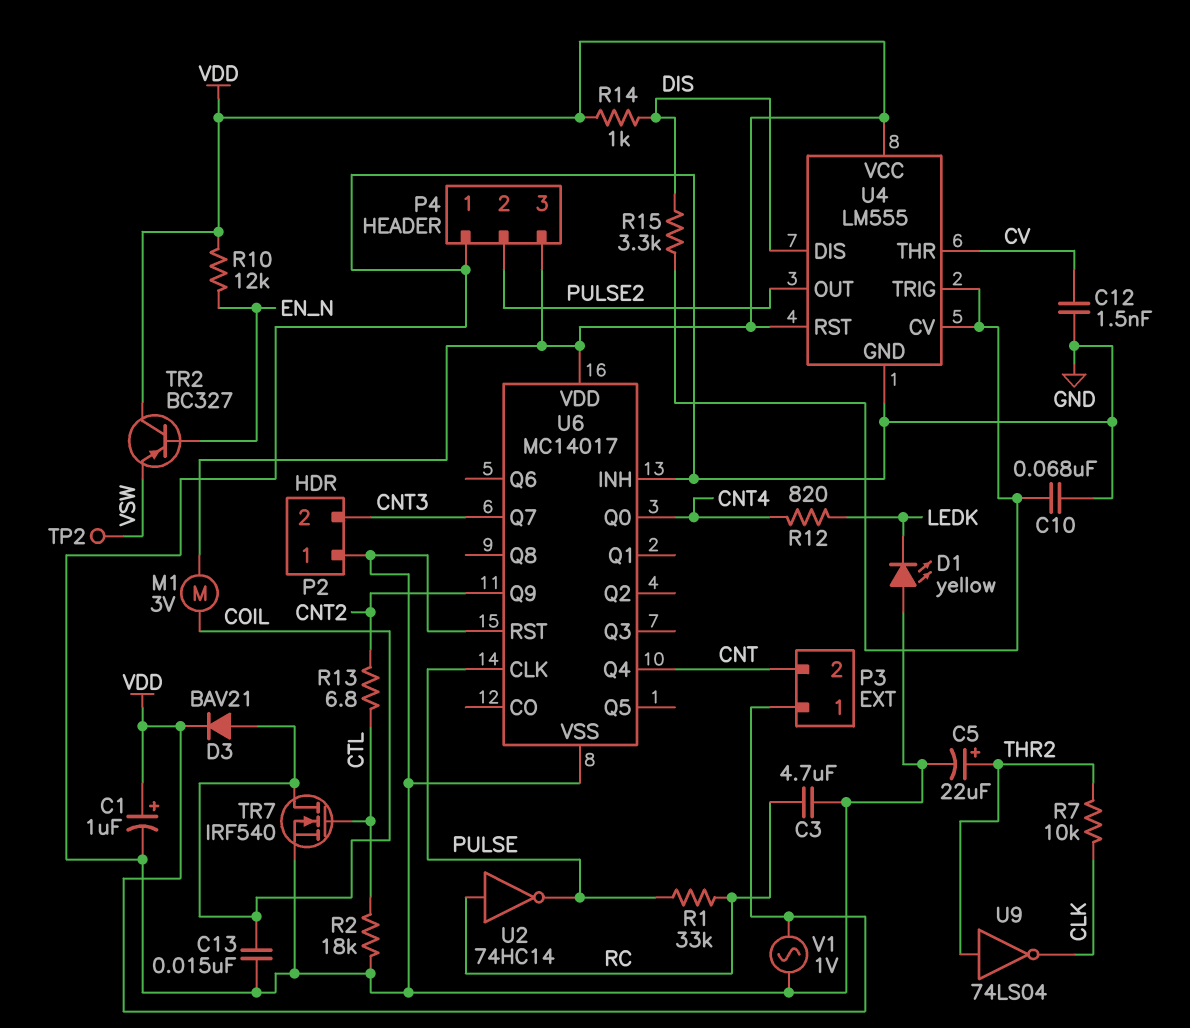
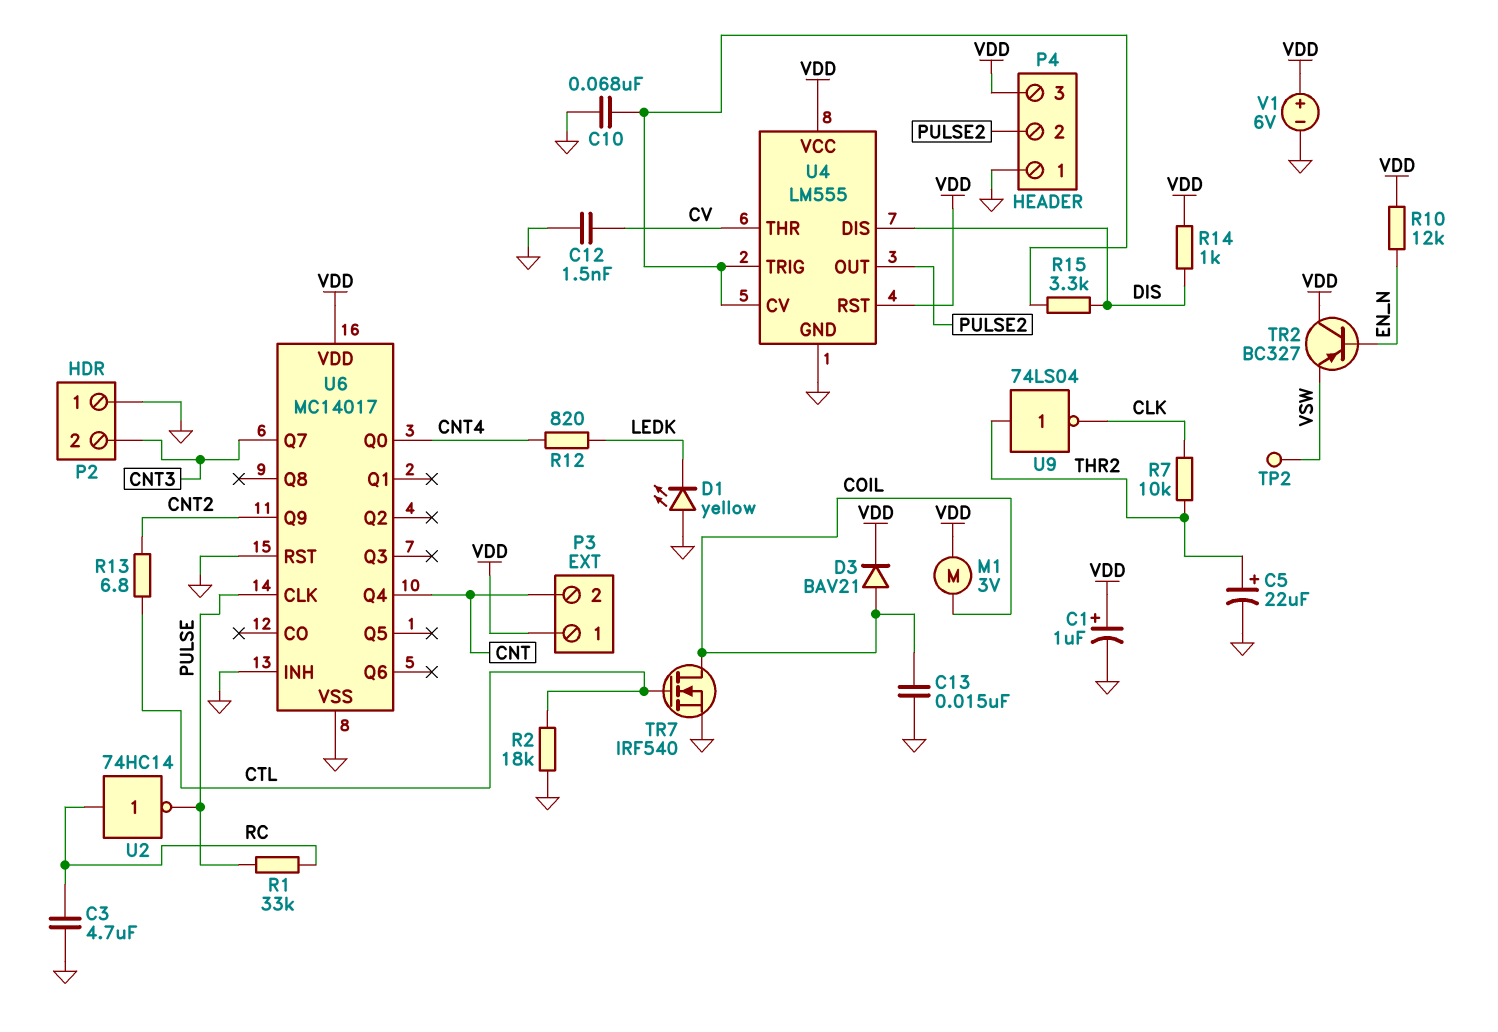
V1: AC 1V (GND, VDD) -> 6V (plus VDD, minus GND)

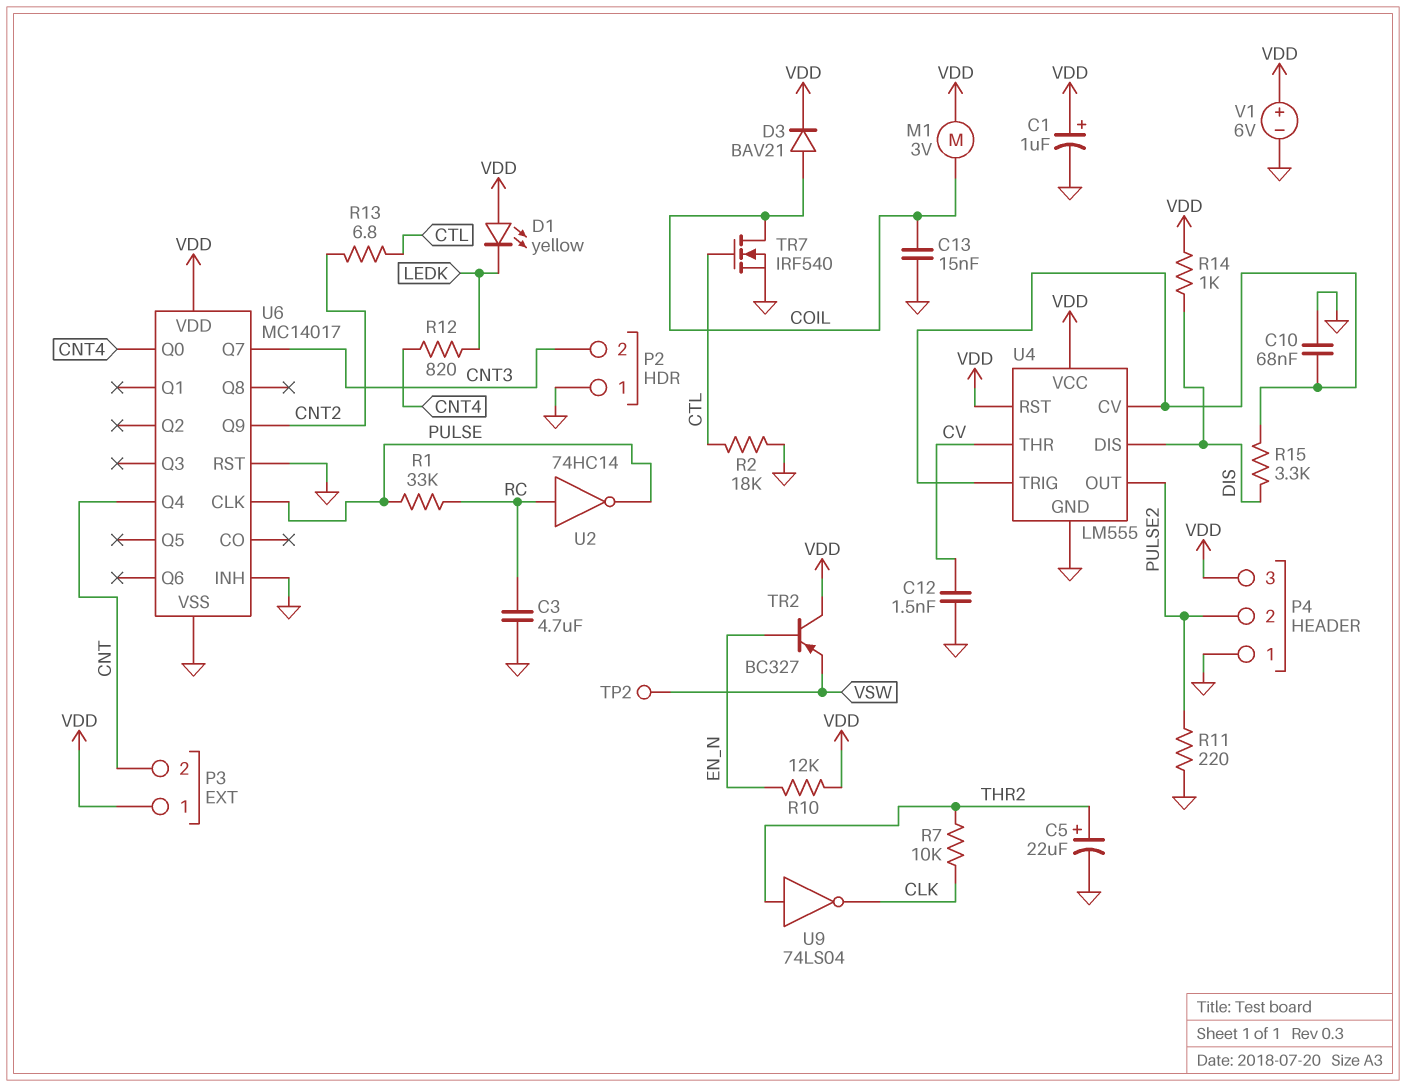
D1: LED yellow (A GND, K LEDK) -> LED yellow (A VDD, K LEDK)
R11: none -> 220 (GND, PULSE2)

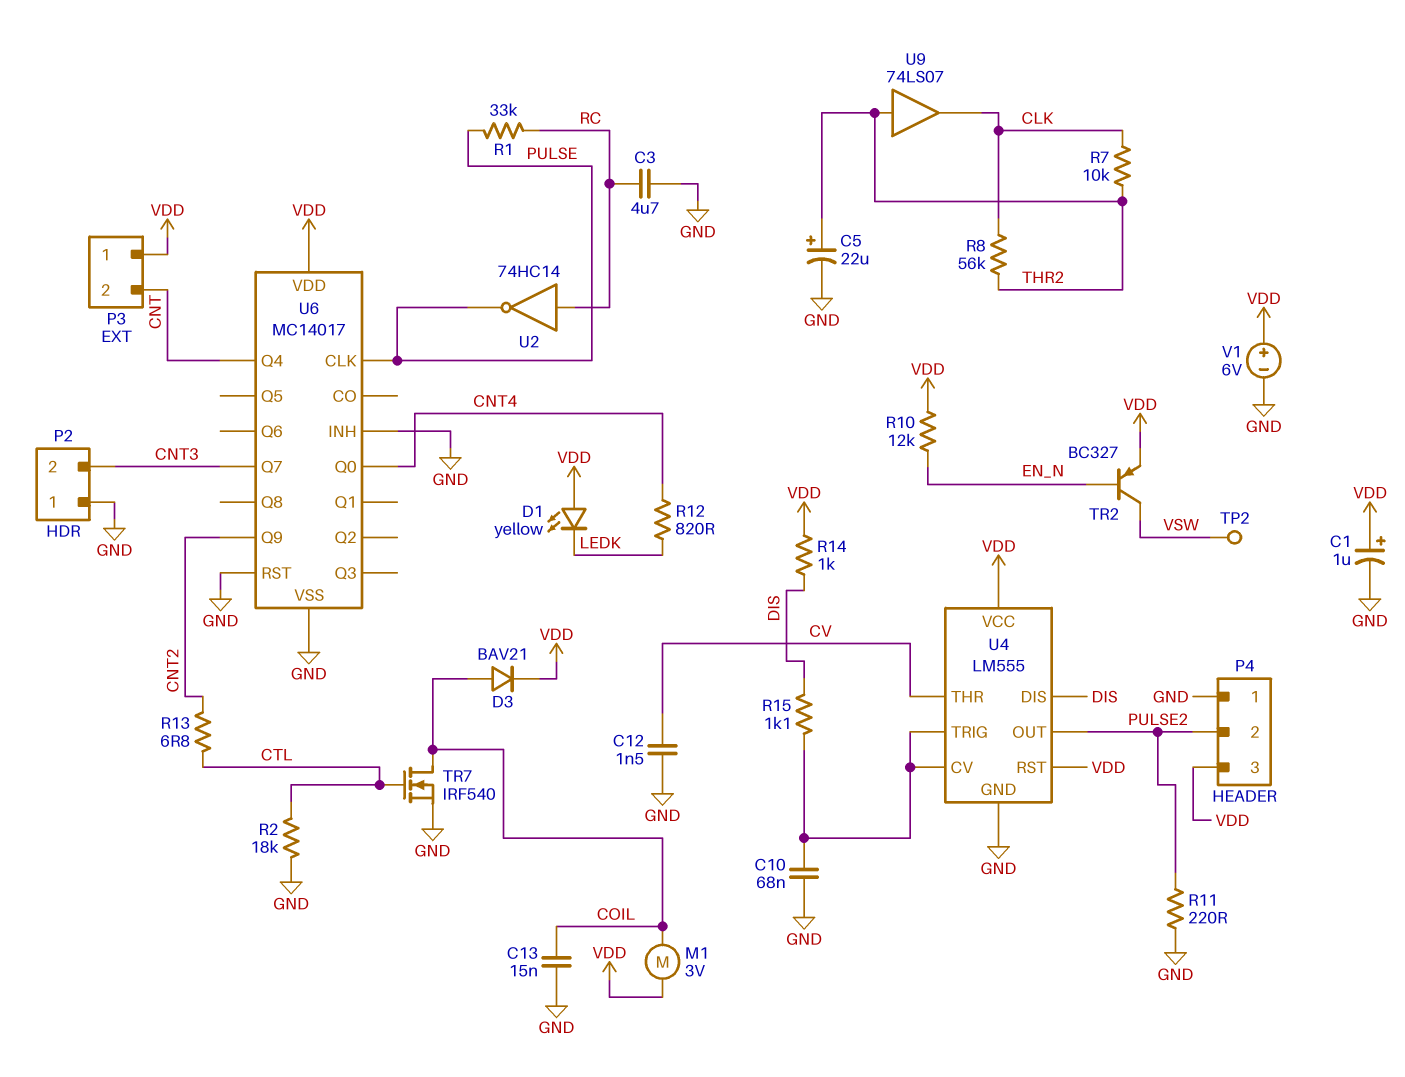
R8: none -> 56k (CLK, THR2)
R15: 3.3k (DIS, U4/CV) -> 1.1k (DIS, U4/CV)
TR2: PNP BC327 (B EN_N, C VDD, E VSW) -> PNP BC327 (B EN_N, C VSW, E VDD)
U9: NOT 74LS04 (in THR2, out CLK) -> buffer 74LS07 (in THR2, out CLK)

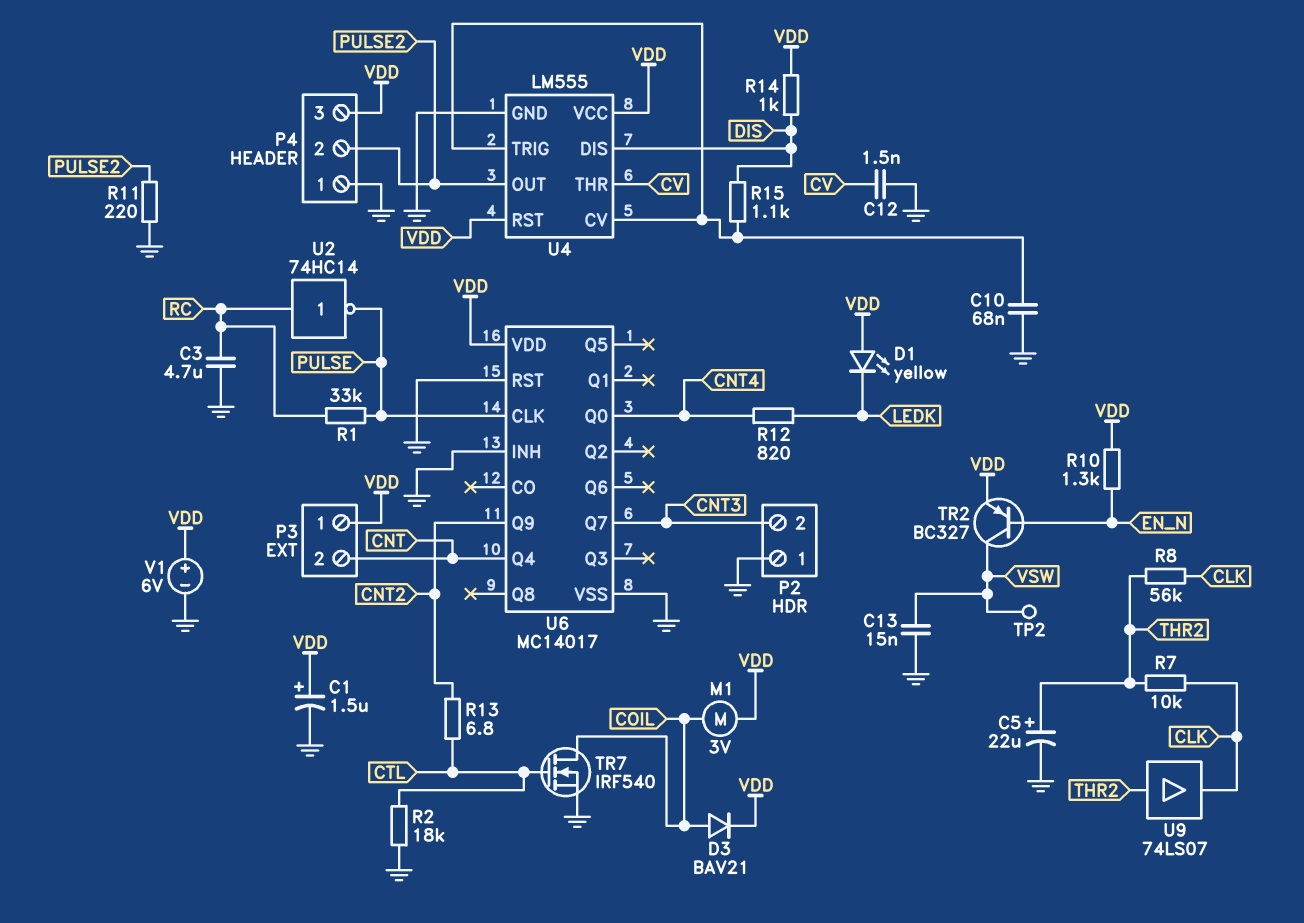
C1: 1uF (plus VDD, minus GND) -> 1.5uF (plus VDD, minus GND)
C13: 15nF (COIL, GND) -> 15nF (GND, VSW)
R10: 12k (EN_N, VDD) -> 1.3k (EN_N, VDD)

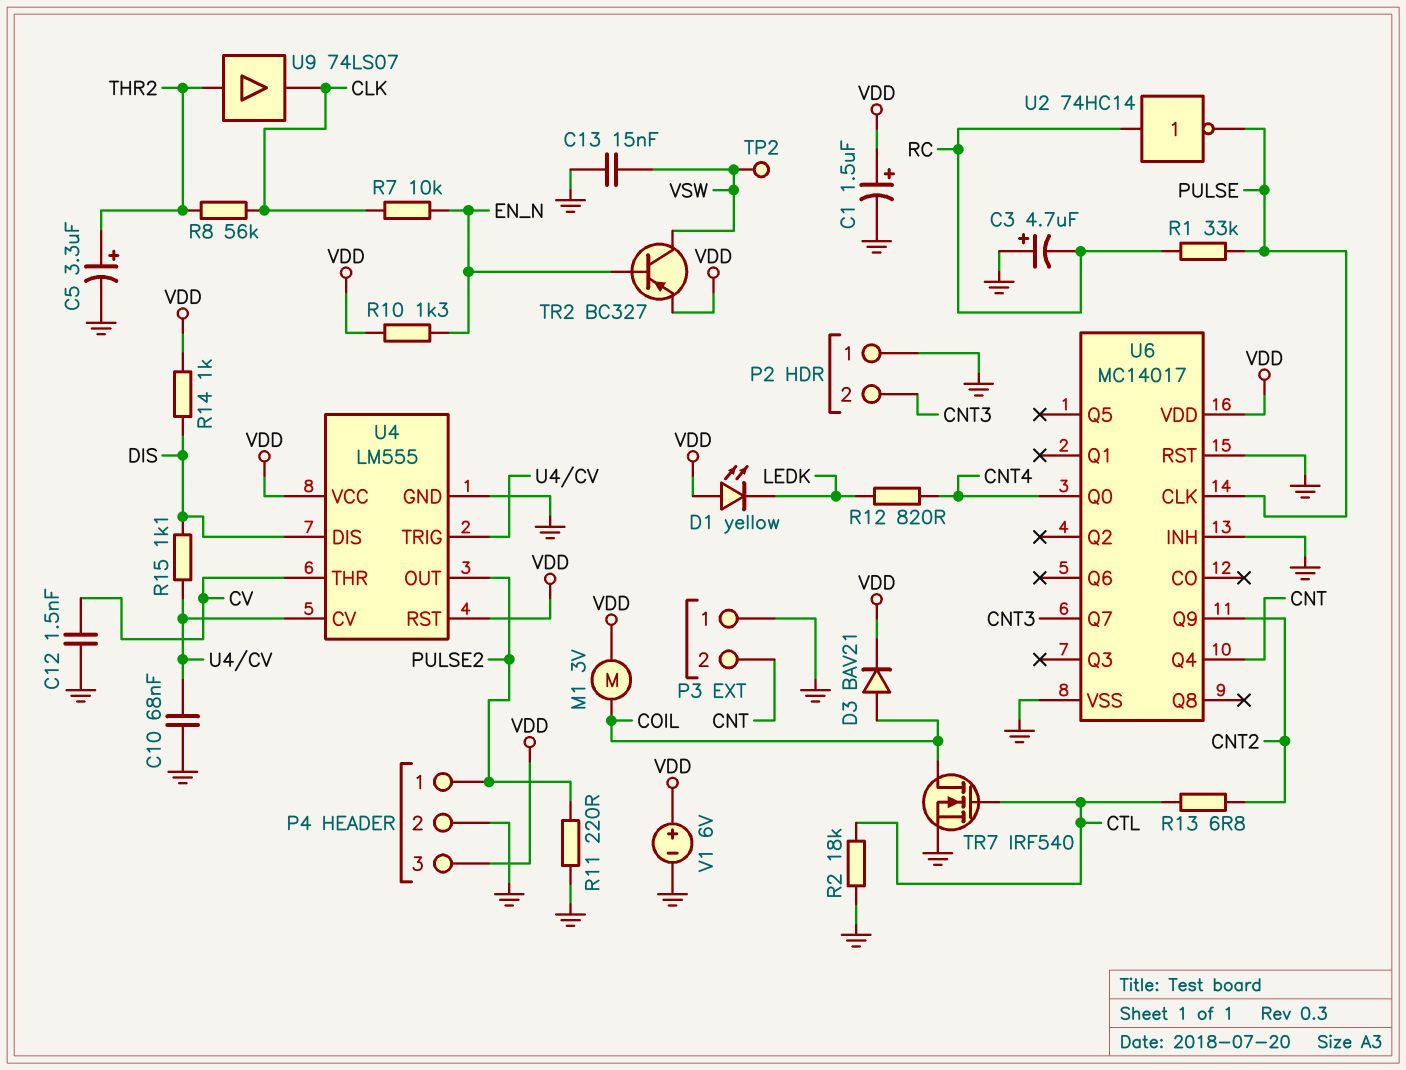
C3: 4.7uF (GND, RC) -> 4.7uF (plus GND, minus RC)
C5: 22uF (plus THR2, minus GND) -> 3.3uF (plus THR2, minus GND)
P3 pin 1: VDD -> GND
P4 pin 1: GND -> PULSE2
P4 pin 2: PULSE2 -> GND
R7: 10k (CLK, THR2) -> 10k (CLK, EN_N)

